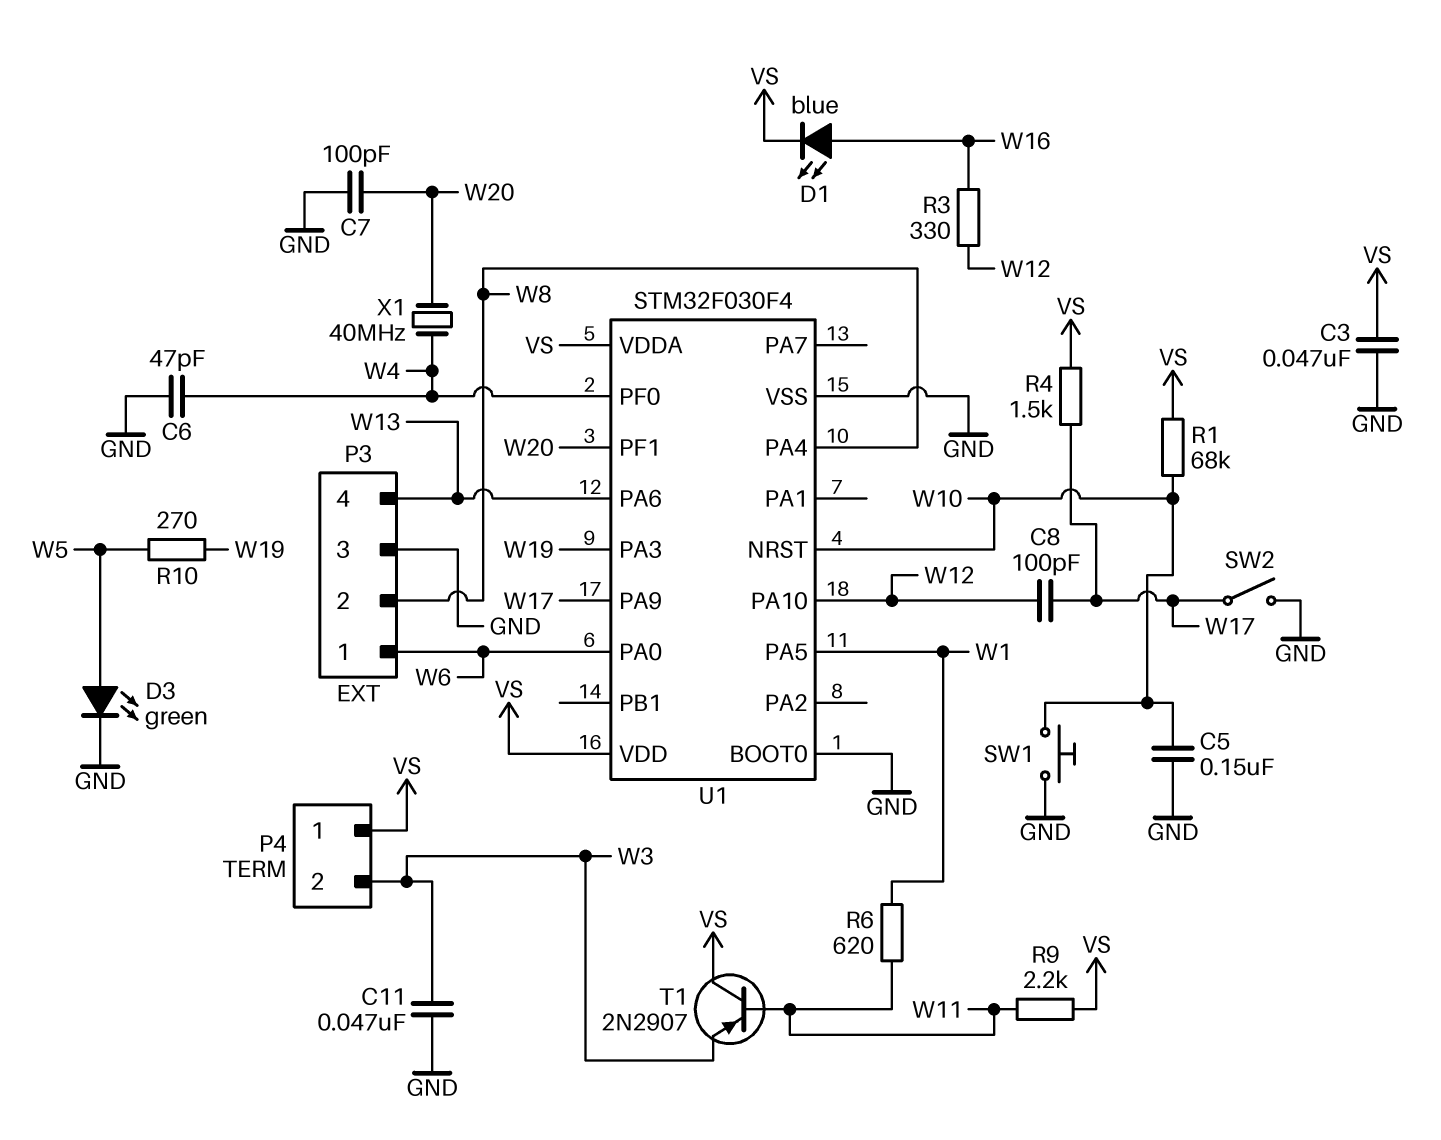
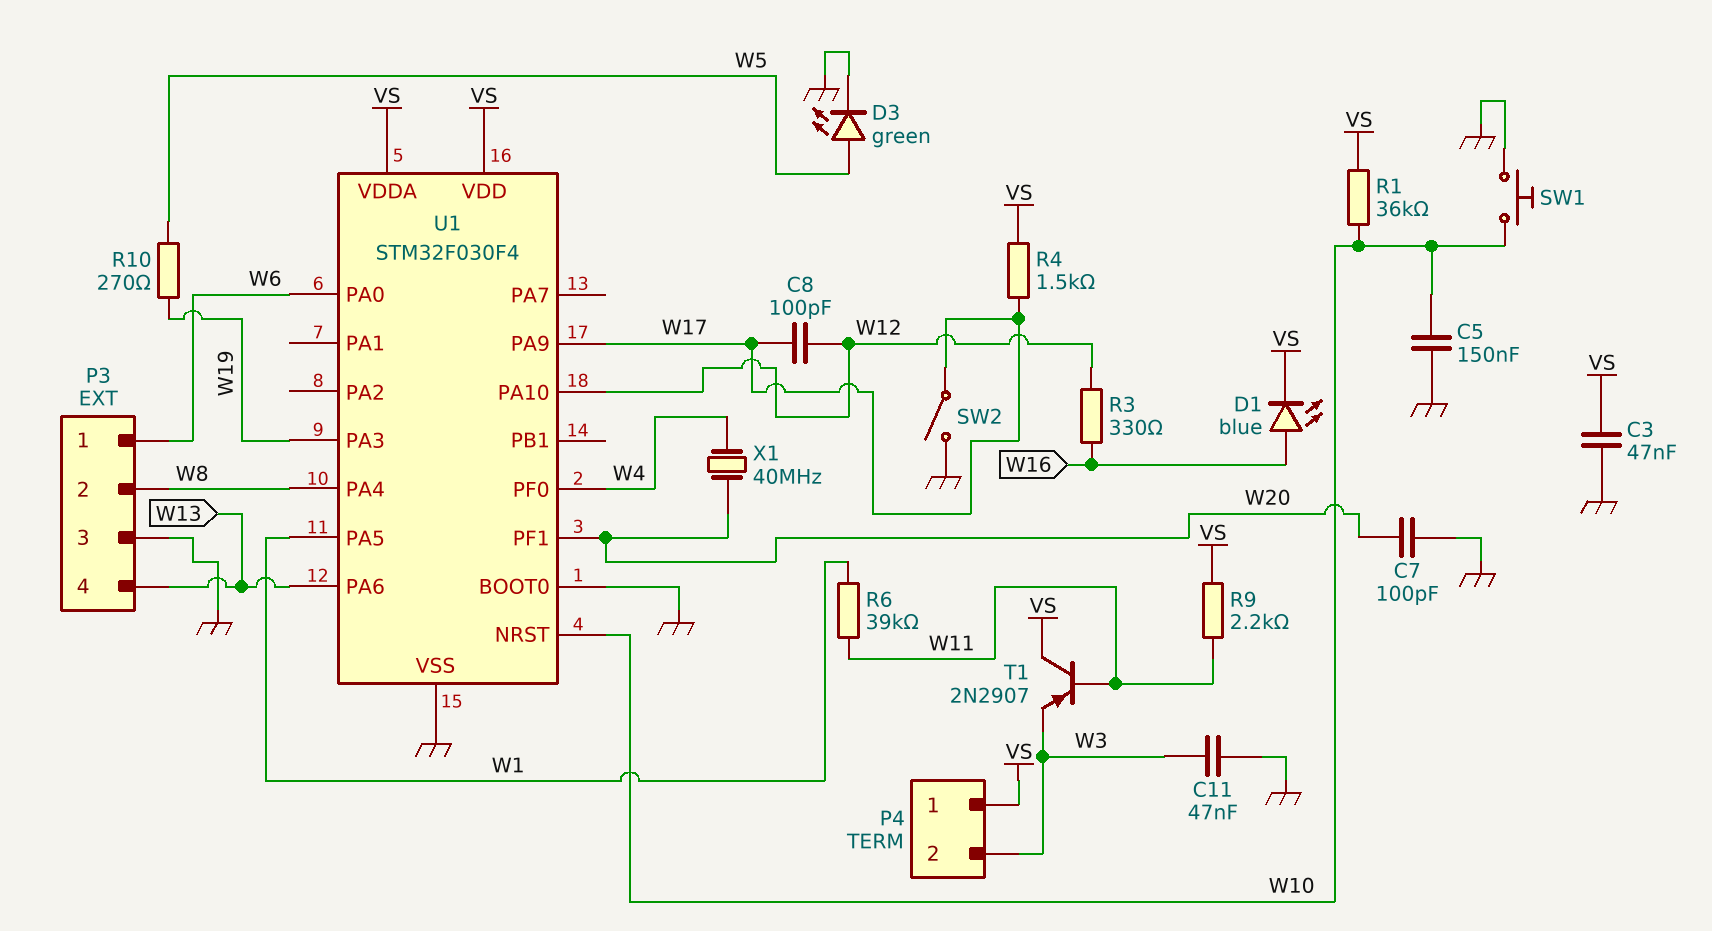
C6: 47pF (GND, W4) -> none
R1: 68k (VS, W10) -> 36k (VS, W10)
R6: 620 (W1, W11) -> 39k (W1, W11)

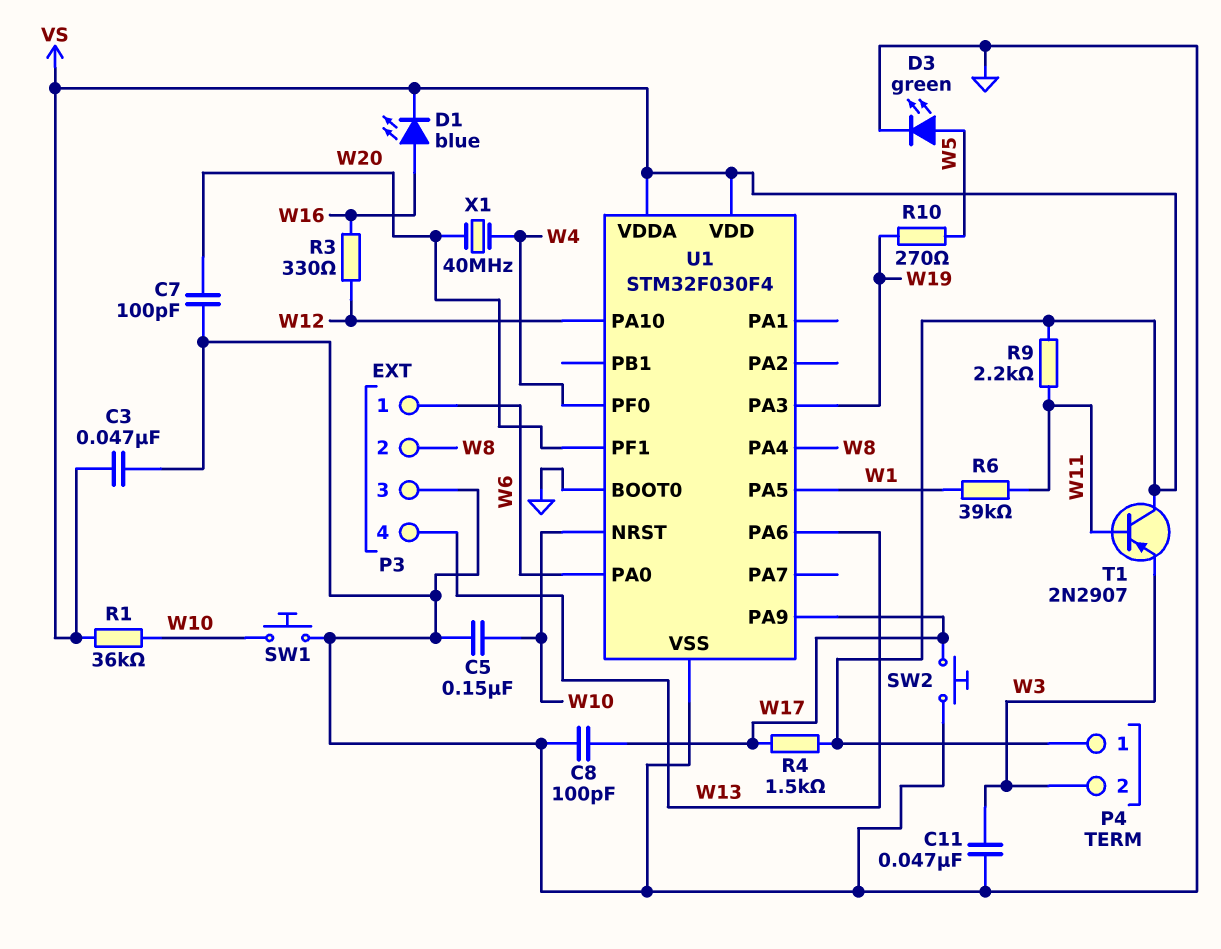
C8: 100pF (W12, W17) -> 100pF (GND, W17)
SW2: switch (GND, W17) -> button (GND, W17)

